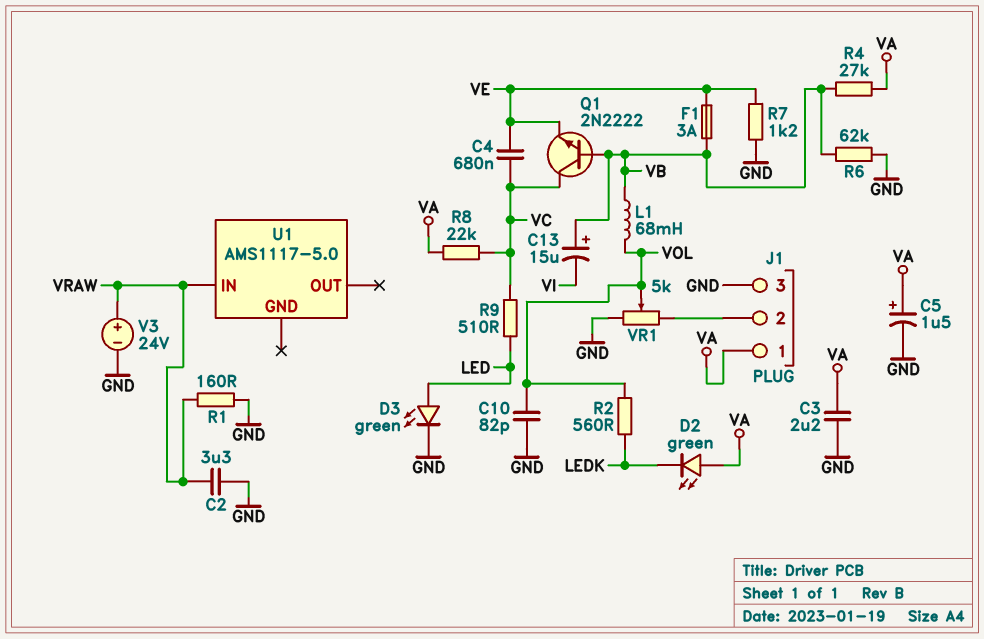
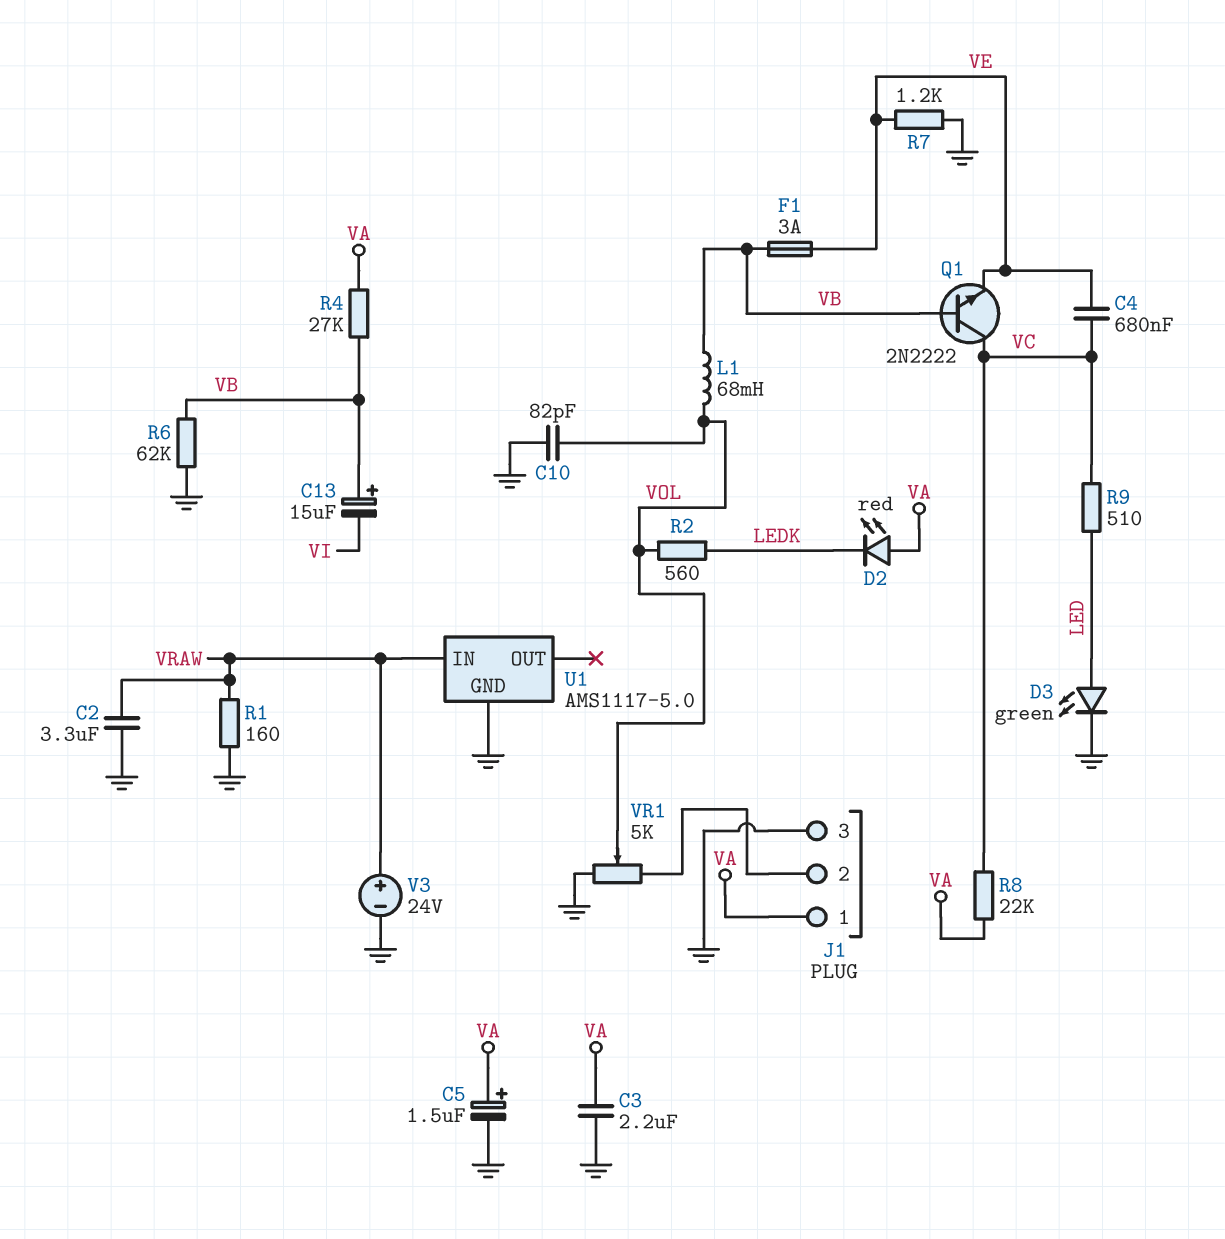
D2: LED green (A VA, K LEDK) -> LED red (A VA, K LEDK)
U1 pin GND: none -> GND

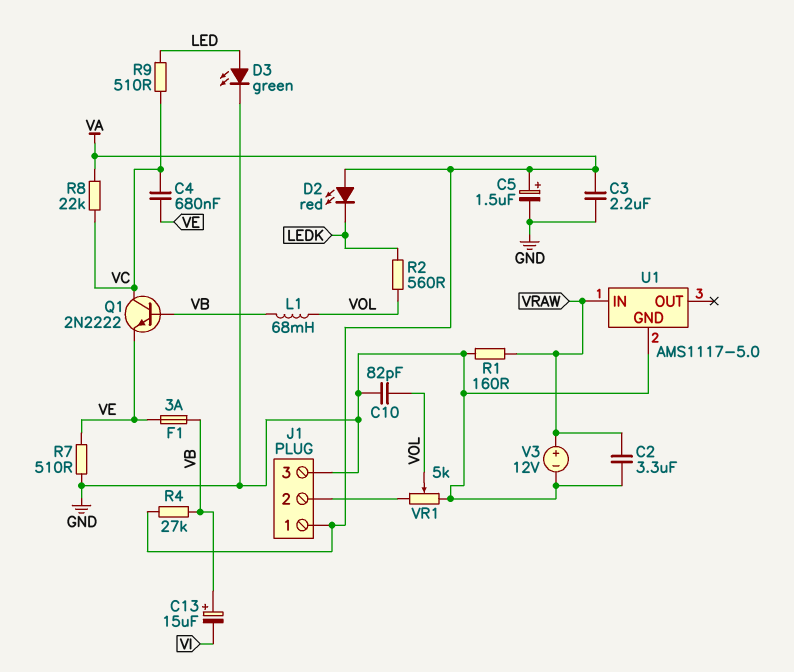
R6: 62k (GND, VB) -> none
R7: 1.2k (GND, VE) -> 510 (GND, VE)
V3: 24V (plus VRAW, minus GND) -> 12V (plus VRAW, minus GND)

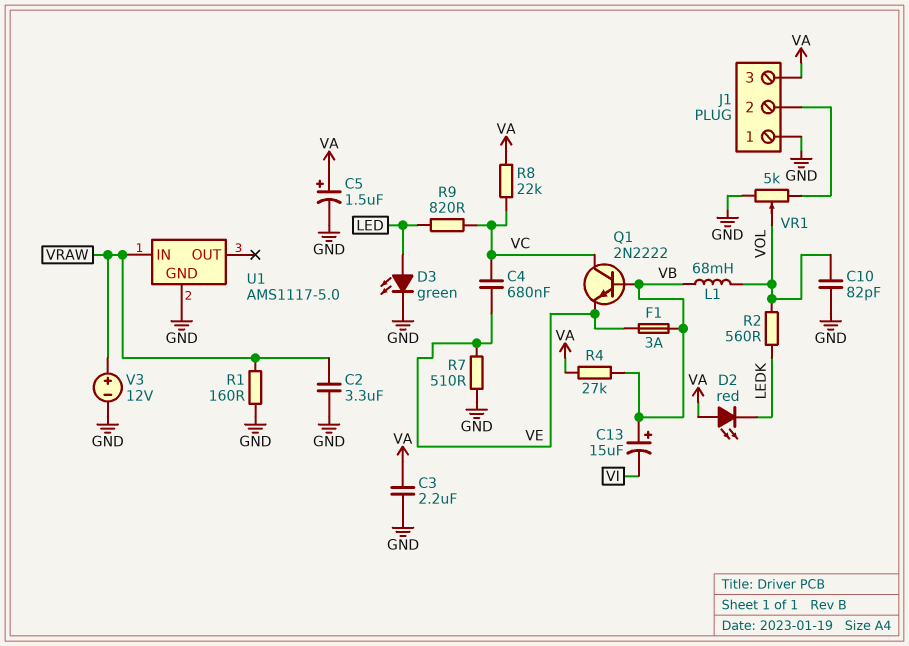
J1 pin 1: VA -> GND
J1 pin 3: GND -> VA
R9: 510 (LED, VC) -> 820 (LED, VC)

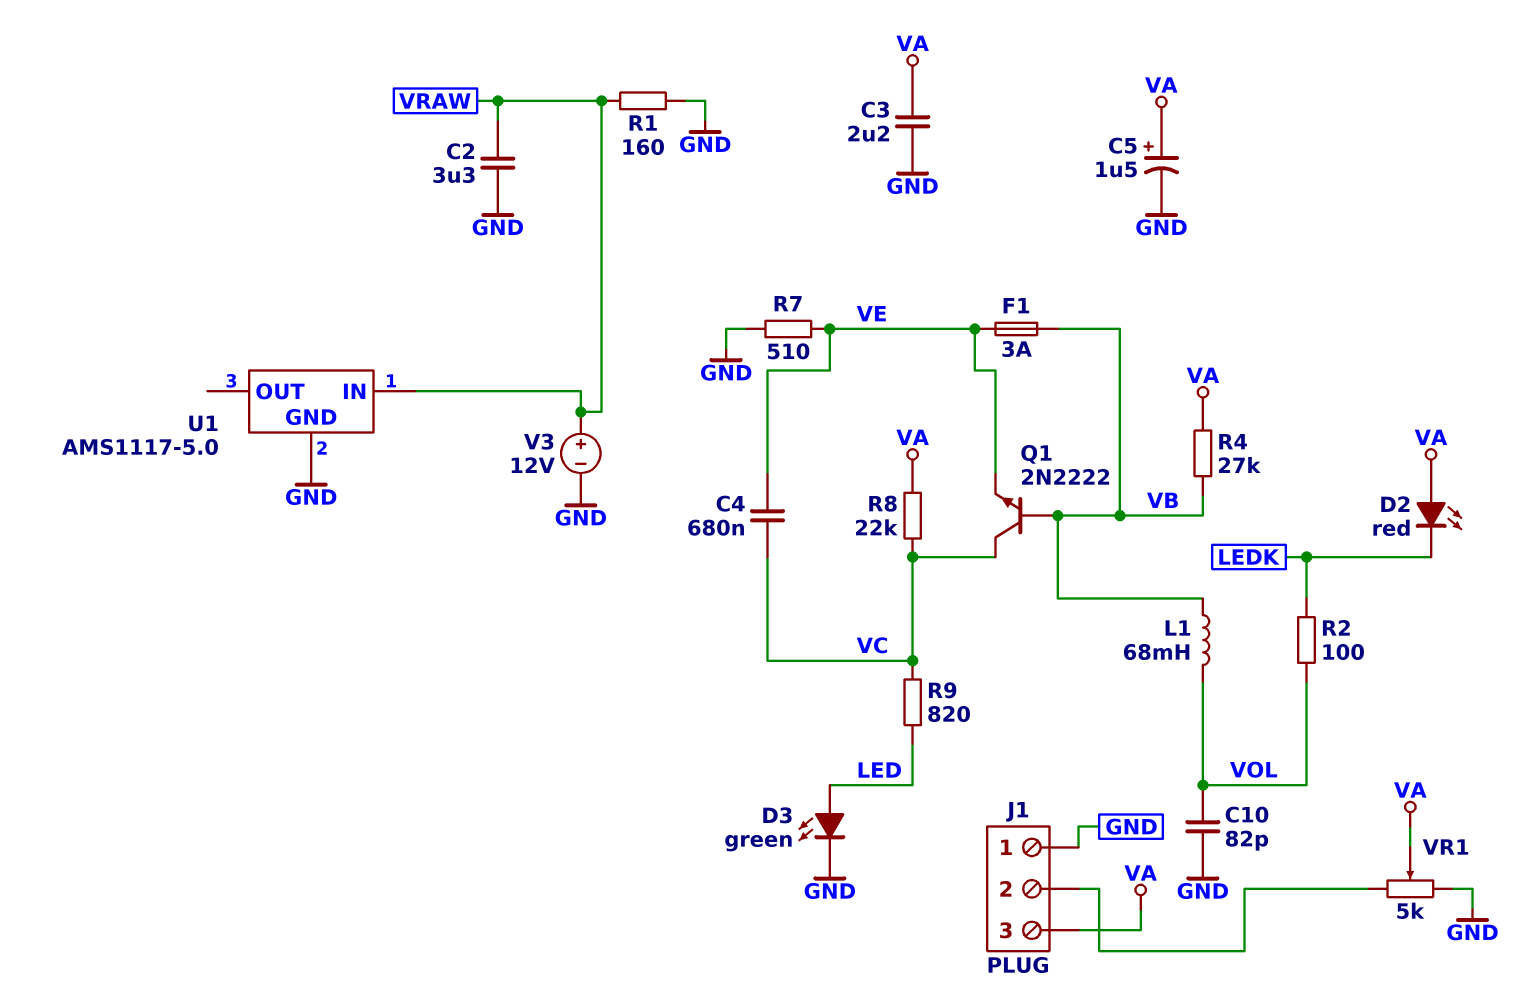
C13: 15uF (plus VB, minus VI) -> none
R2: 560 (LEDK, VOL) -> 100 (LEDK, VOL)
VR1: 5k (GND, J1/2, wiper VOL) -> 5k (GND, J1/2, wiper VA)

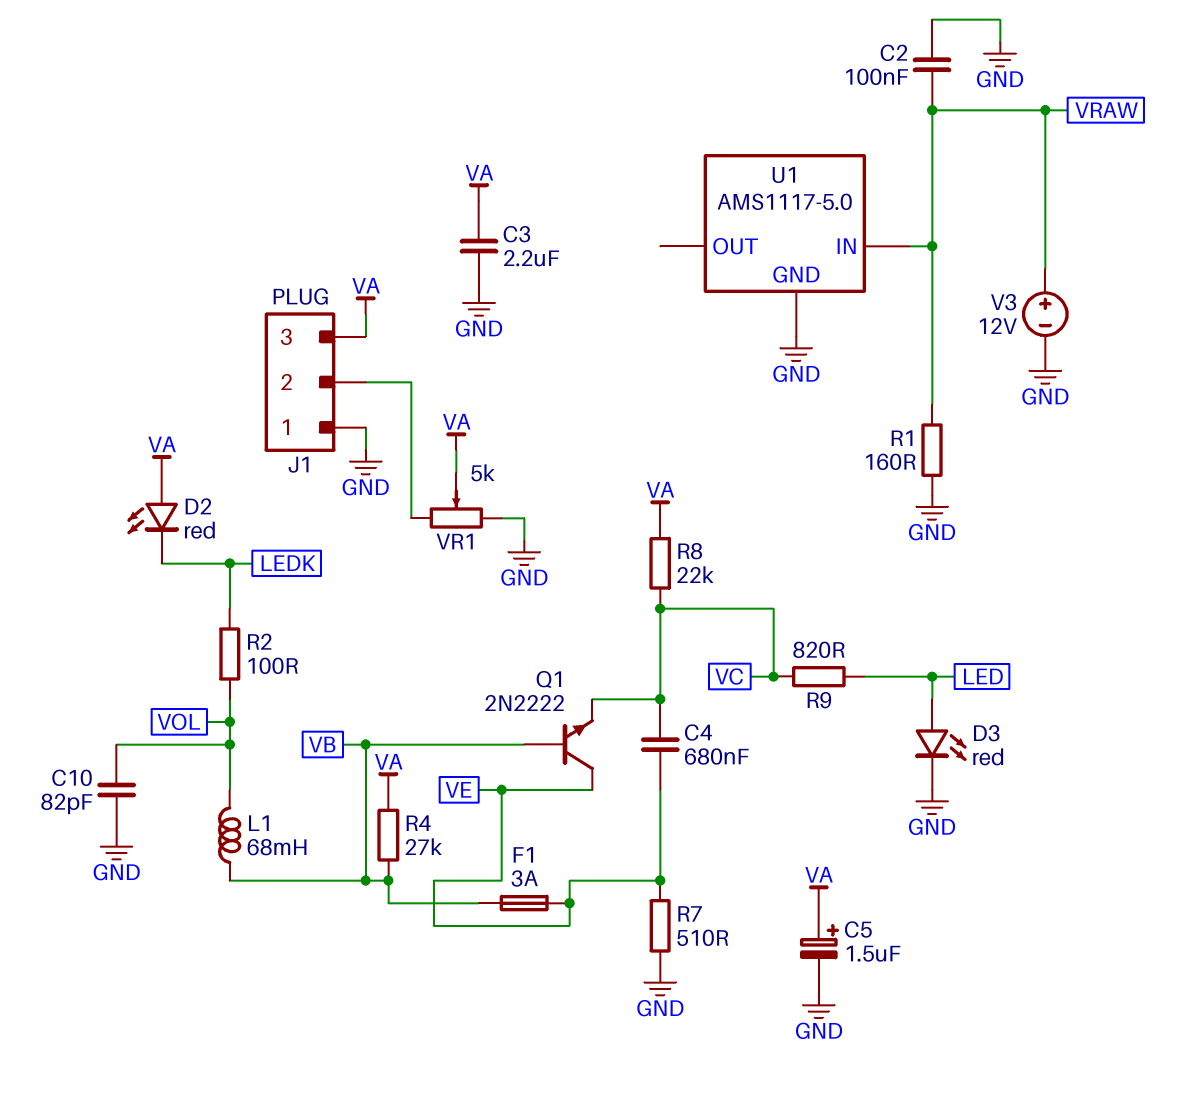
C2: 3.3uF (GND, VRAW) -> 100nF (GND, VRAW)
D3: LED green (A LED, K GND) -> LED red (A LED, K GND)
Q1: NPN 2N2222 (B VB, C VC, E VE) -> NPN 2N2222 (B VB, C VE, E VC)

